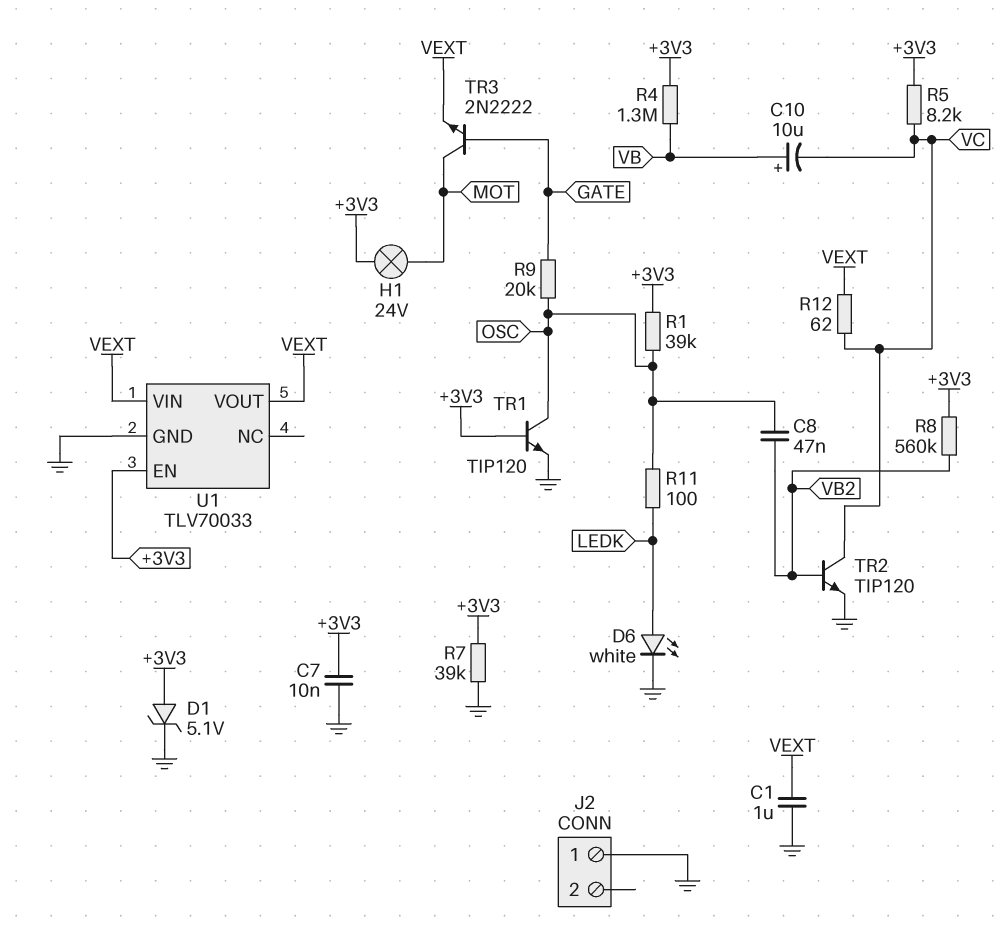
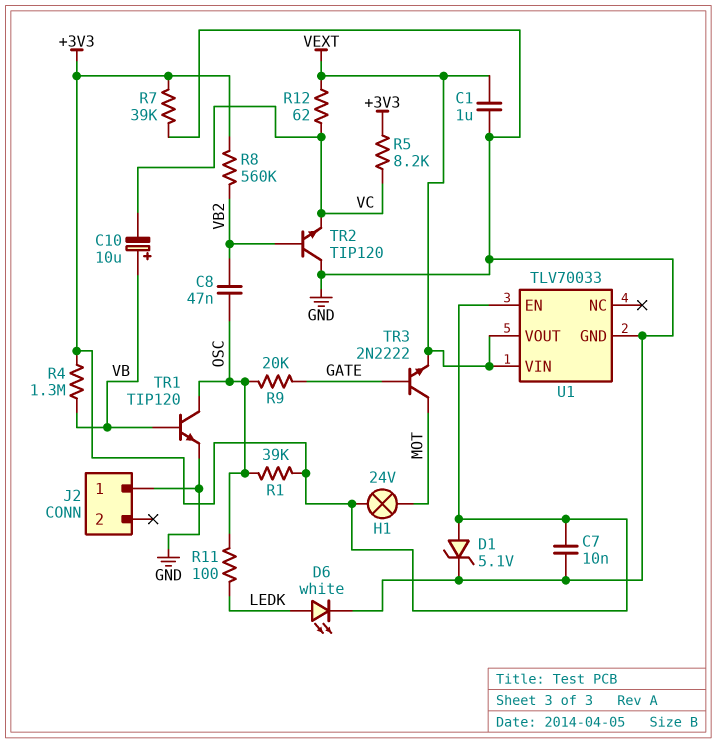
TR1: NPN TIP120 (B +3V3, C OSC, E GND) -> NPN TIP120 (B VB, C OSC, E GND)
TR2: NPN TIP120 (B VB2, C VC, E GND) -> NPN TIP120 (B VB2, C GND, E VC)

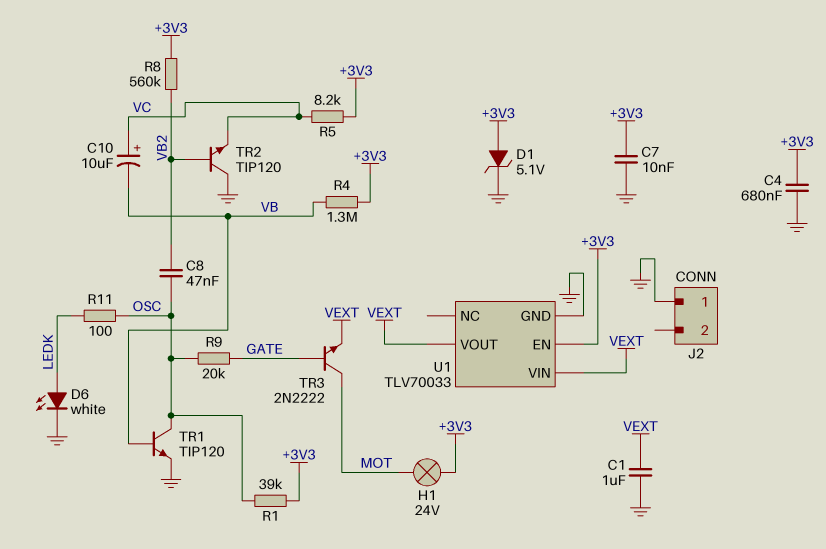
C4: none -> 680nF (+3V3, GND)
C10: 10uF (plus VB, minus VC) -> 10uF (plus VC, minus VB)
R7: 39k (+3V3, GND) -> none
R12: 62 (VC, VEXT) -> none

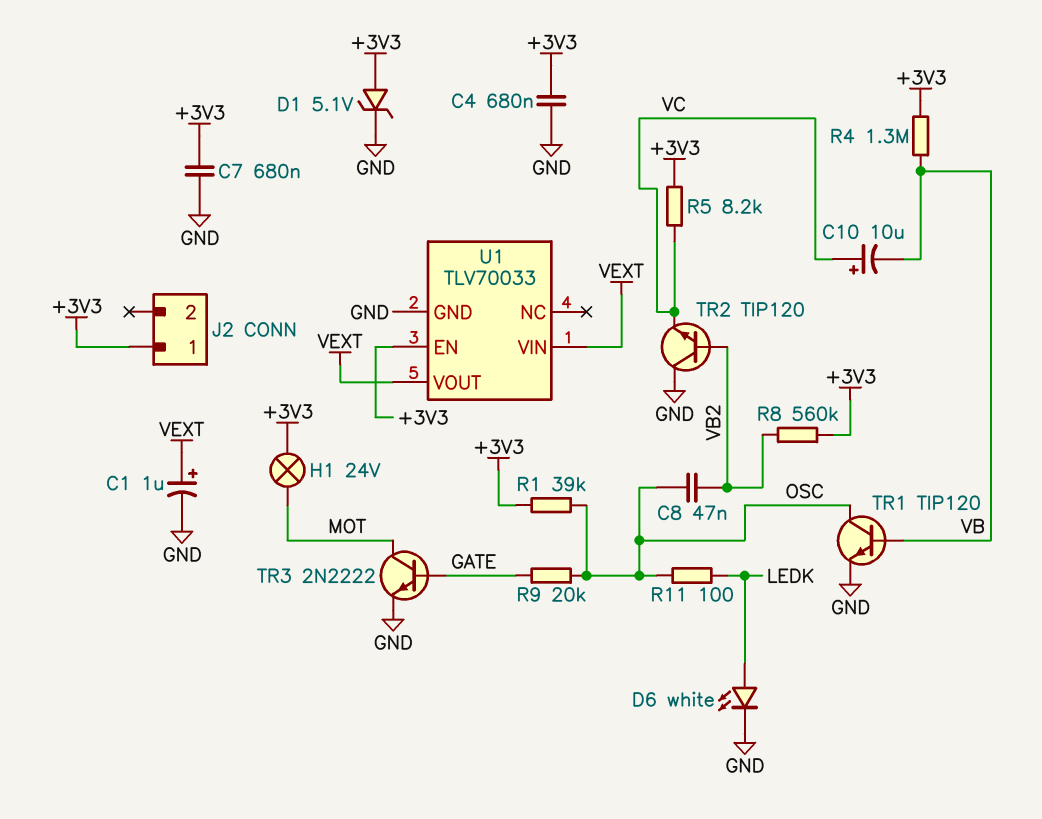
C1: 1uF (GND, VEXT) -> 1uF (plus VEXT, minus GND)
C7: 10nF (+3V3, GND) -> 680nF (+3V3, GND)
J2 pin 1: GND -> +3V3
TR3: NPN 2N2222 (B GATE, C MOT, E VEXT) -> NPN 2N2222 (B GATE, C MOT, E GND)

